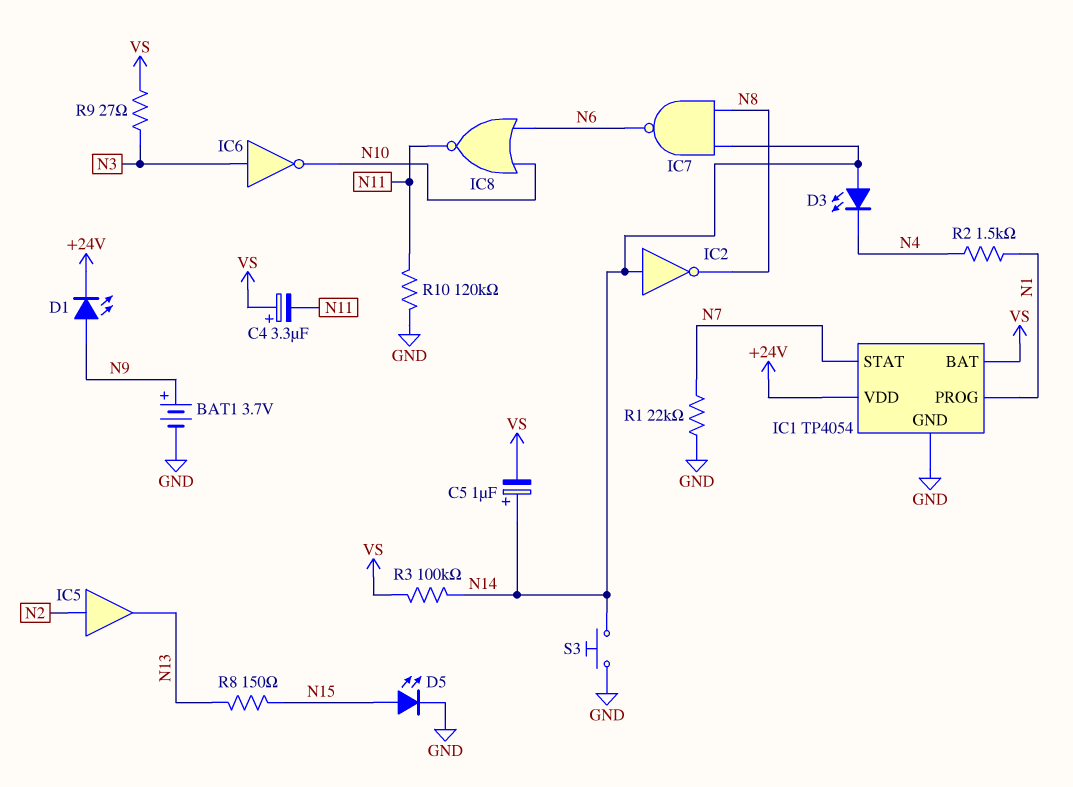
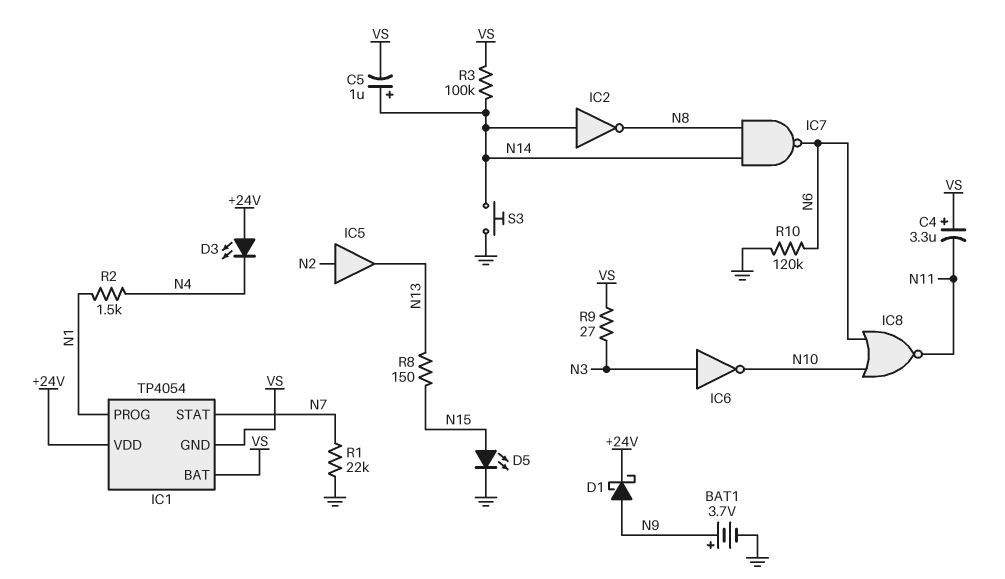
D1: LED (A N9, K +24V) -> schottky (A N9, K +24V)
D3: LED (A N14, K N4) -> LED (A +24V, K N4)
IC1 pin GND: GND -> VS
R10: 120k (GND, N11) -> 120k (GND, N6)

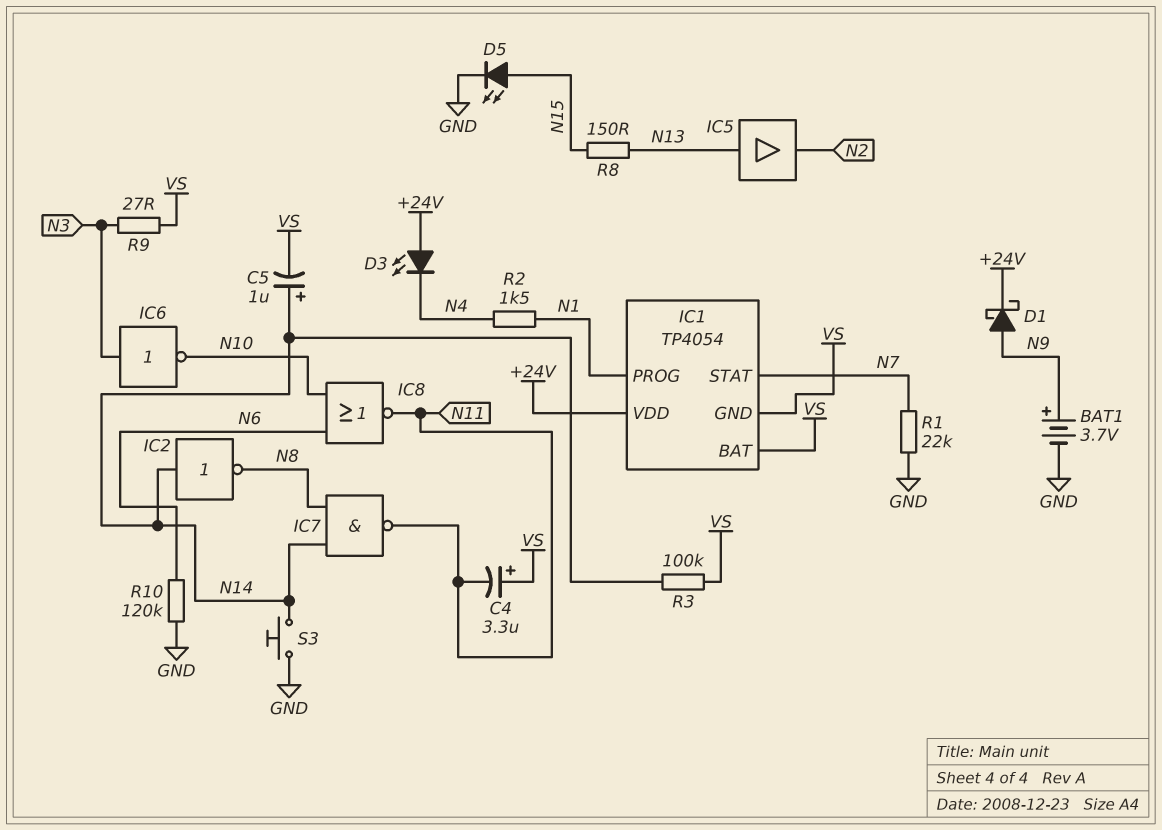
IC5: buffer (in N2, out N13) -> buffer (in N13, out N2)
IC7: NAND (in N8, in N14, out N6) -> NAND (in N8, in N14, out N11)

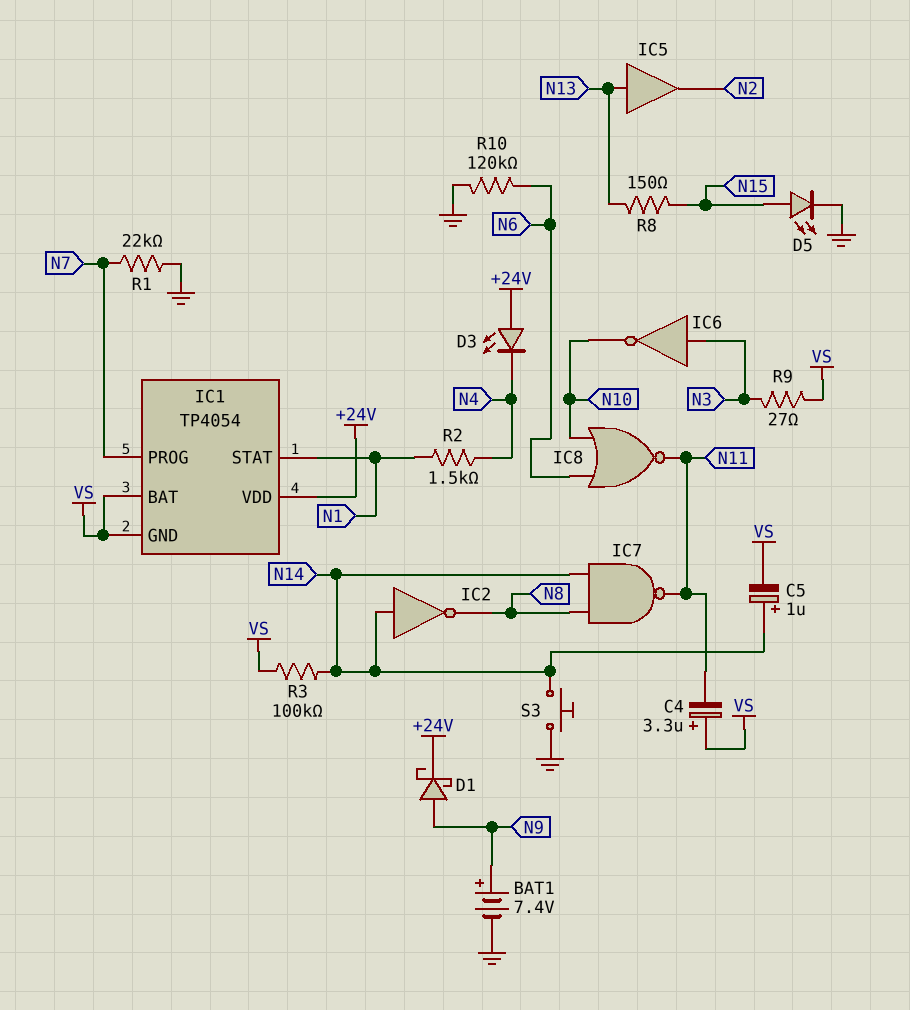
BAT1: 3.7V (plus N9, minus GND) -> 7.4V (plus N9, minus GND)
IC1 pin PROG: N1 -> N7
IC1 pin STAT: N7 -> N1

